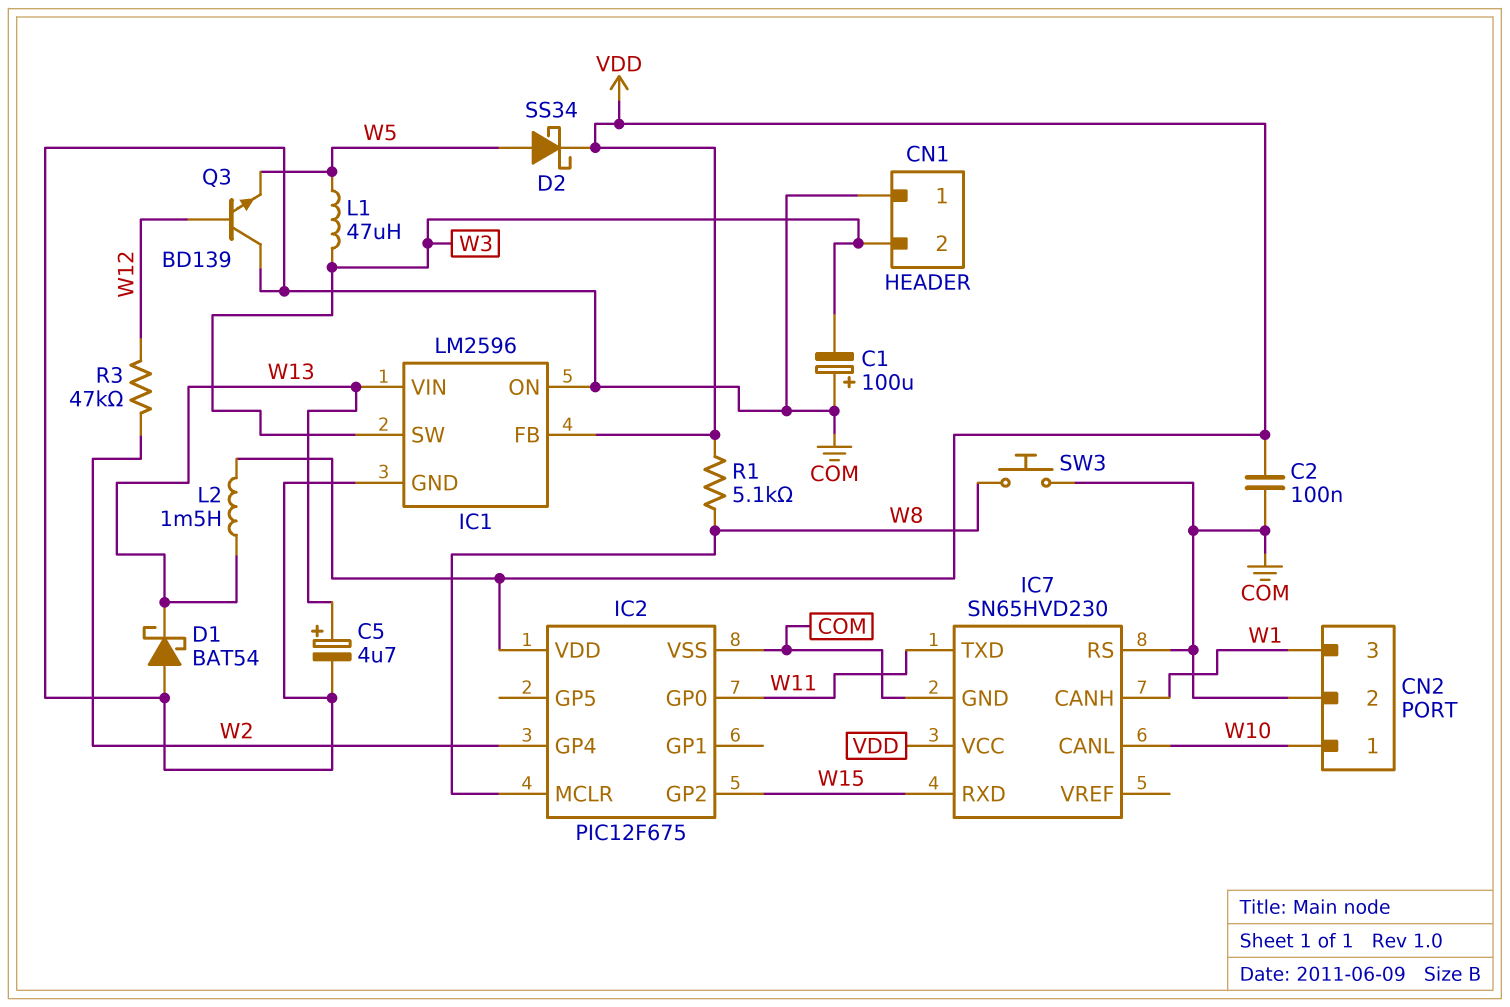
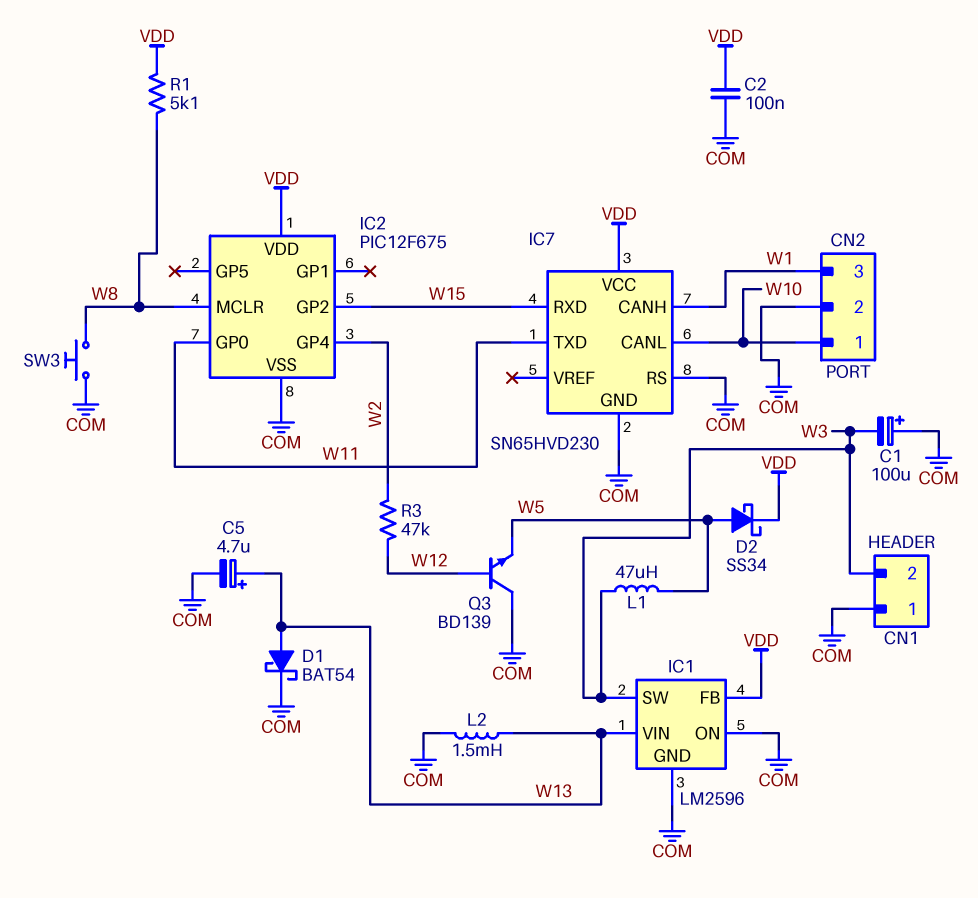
D1: schottky BAT54 (A COM, K W13) -> schottky BAT54 (A W13, K COM)
L2: 1.5mH (VDD, W13) -> 1.5mH (COM, W13)

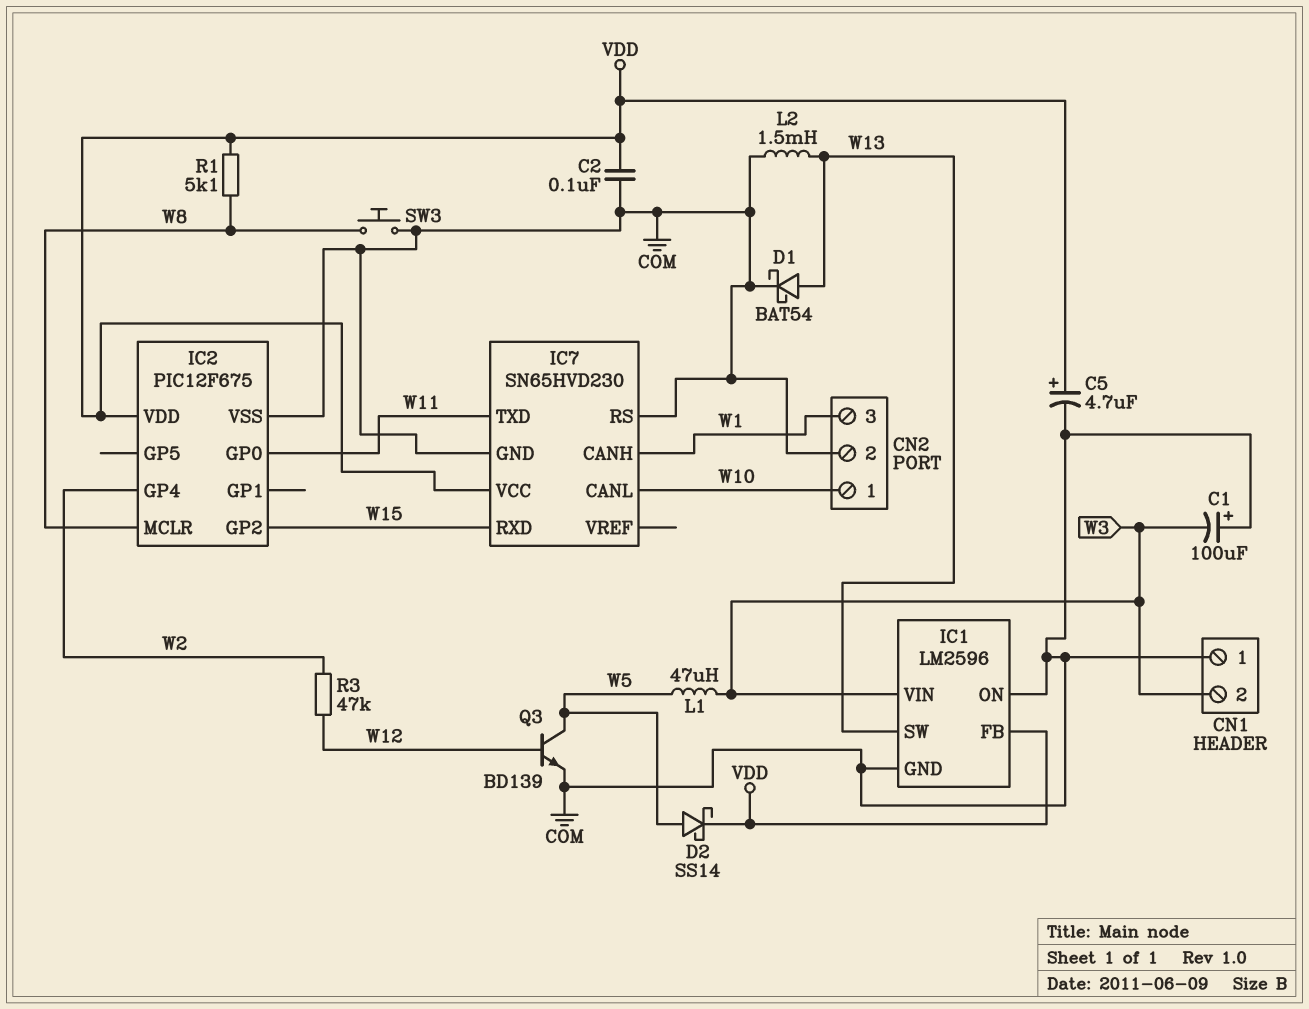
C5: 4.7uF (plus W13, minus COM) -> 4.7uF (plus VDD, minus COM)
D2: schottky SS34 (A W5, K VDD) -> schottky SS14 (A W5, K VDD)
IC1 pin SW: W3 -> W13
IC1 pin VIN: W13 -> W3
Q3: NPN BD139 (B W12, C COM, E W5) -> NPN BD139 (B W12, C W5, E COM)

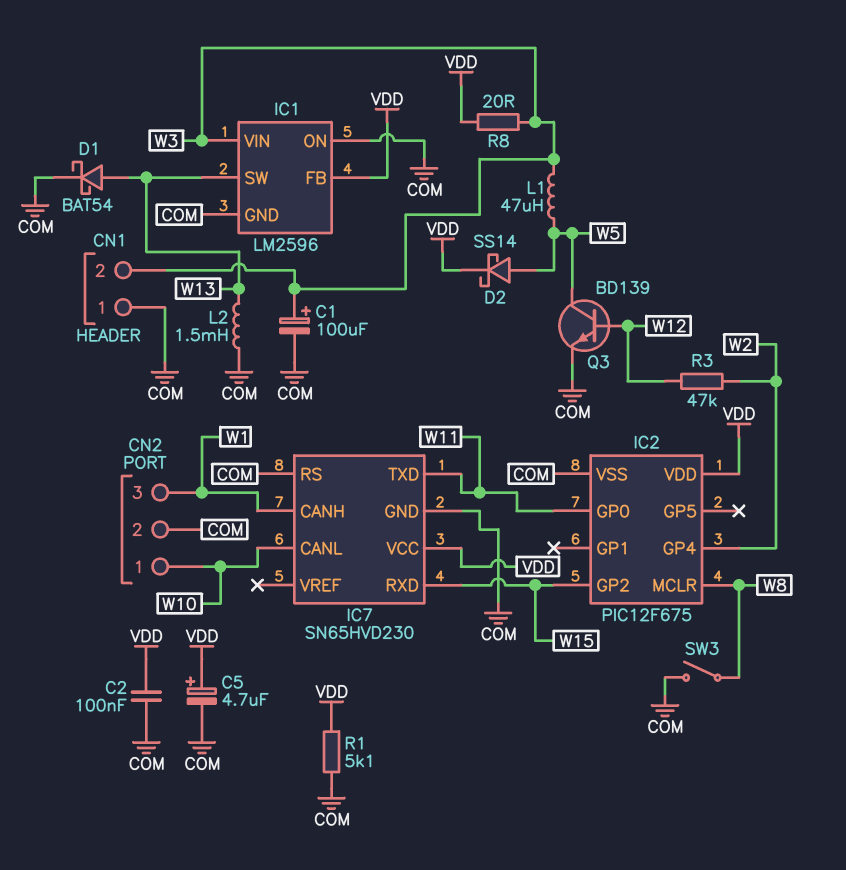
C1: 100uF (plus COM, minus W3) -> 100uF (plus W3, minus COM)
R1: 5.1k (VDD, W8) -> 5.1k (COM, VDD)
R8: none -> 20 (VDD, W3)
SW3: button (COM, W8) -> switch (COM, W8)

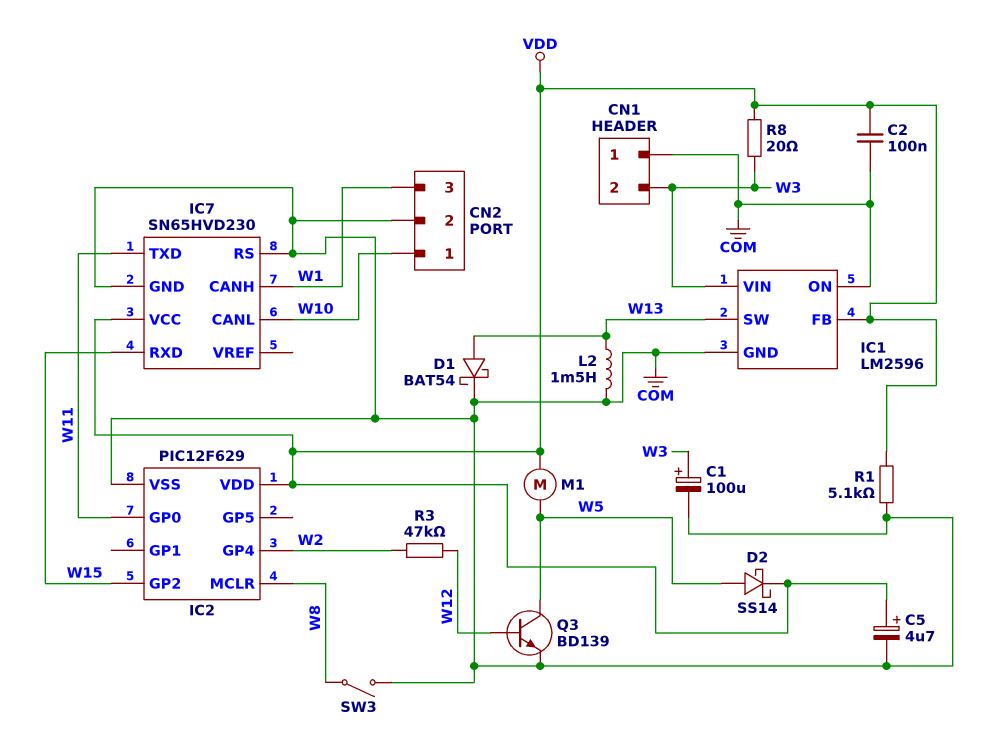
IC2: PIC12F675 -> PIC12F629
L1: 47uH (W3, W5) -> none
M1: none -> motor (VDD, W5)

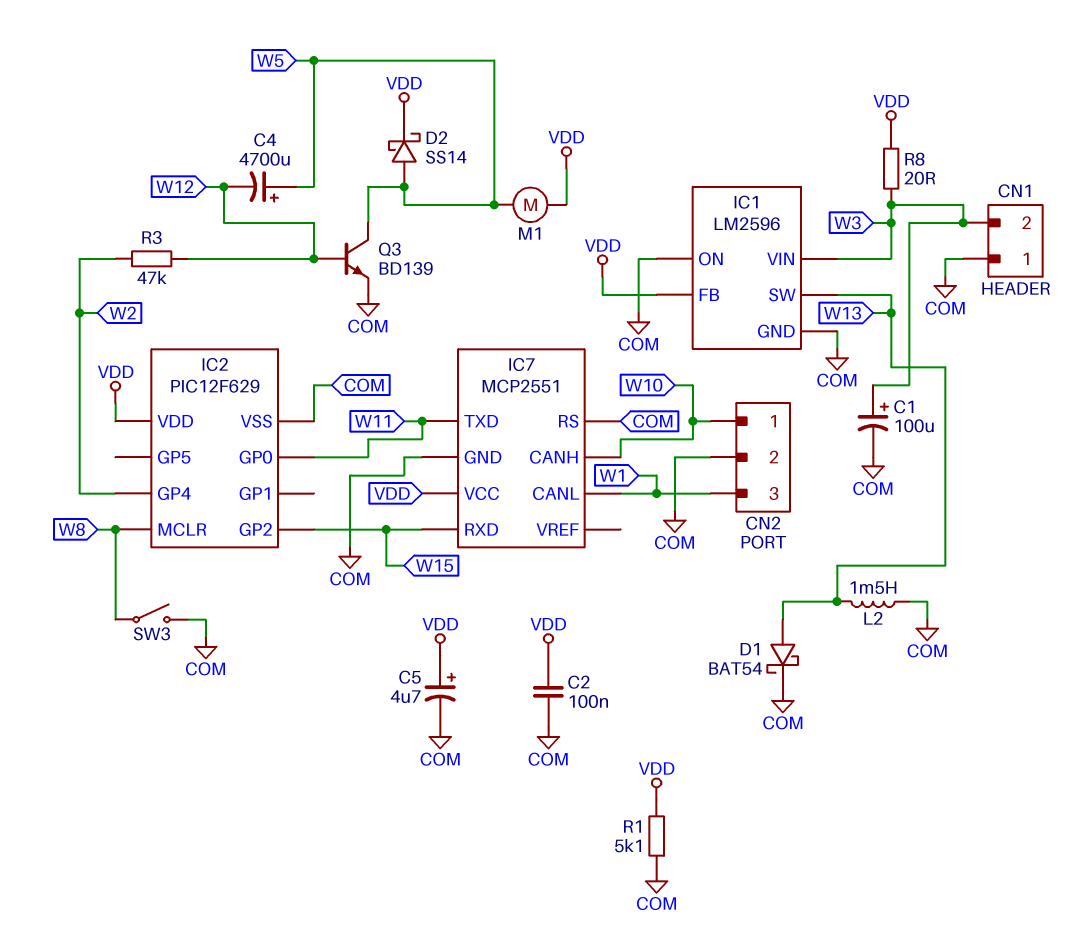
C4: none -> 4700uF (plus W5, minus W12)
IC7: SN65HVD230 -> MCP2551
IC7 pin CANH: W1 -> W10
IC7 pin CANL: W10 -> W1

